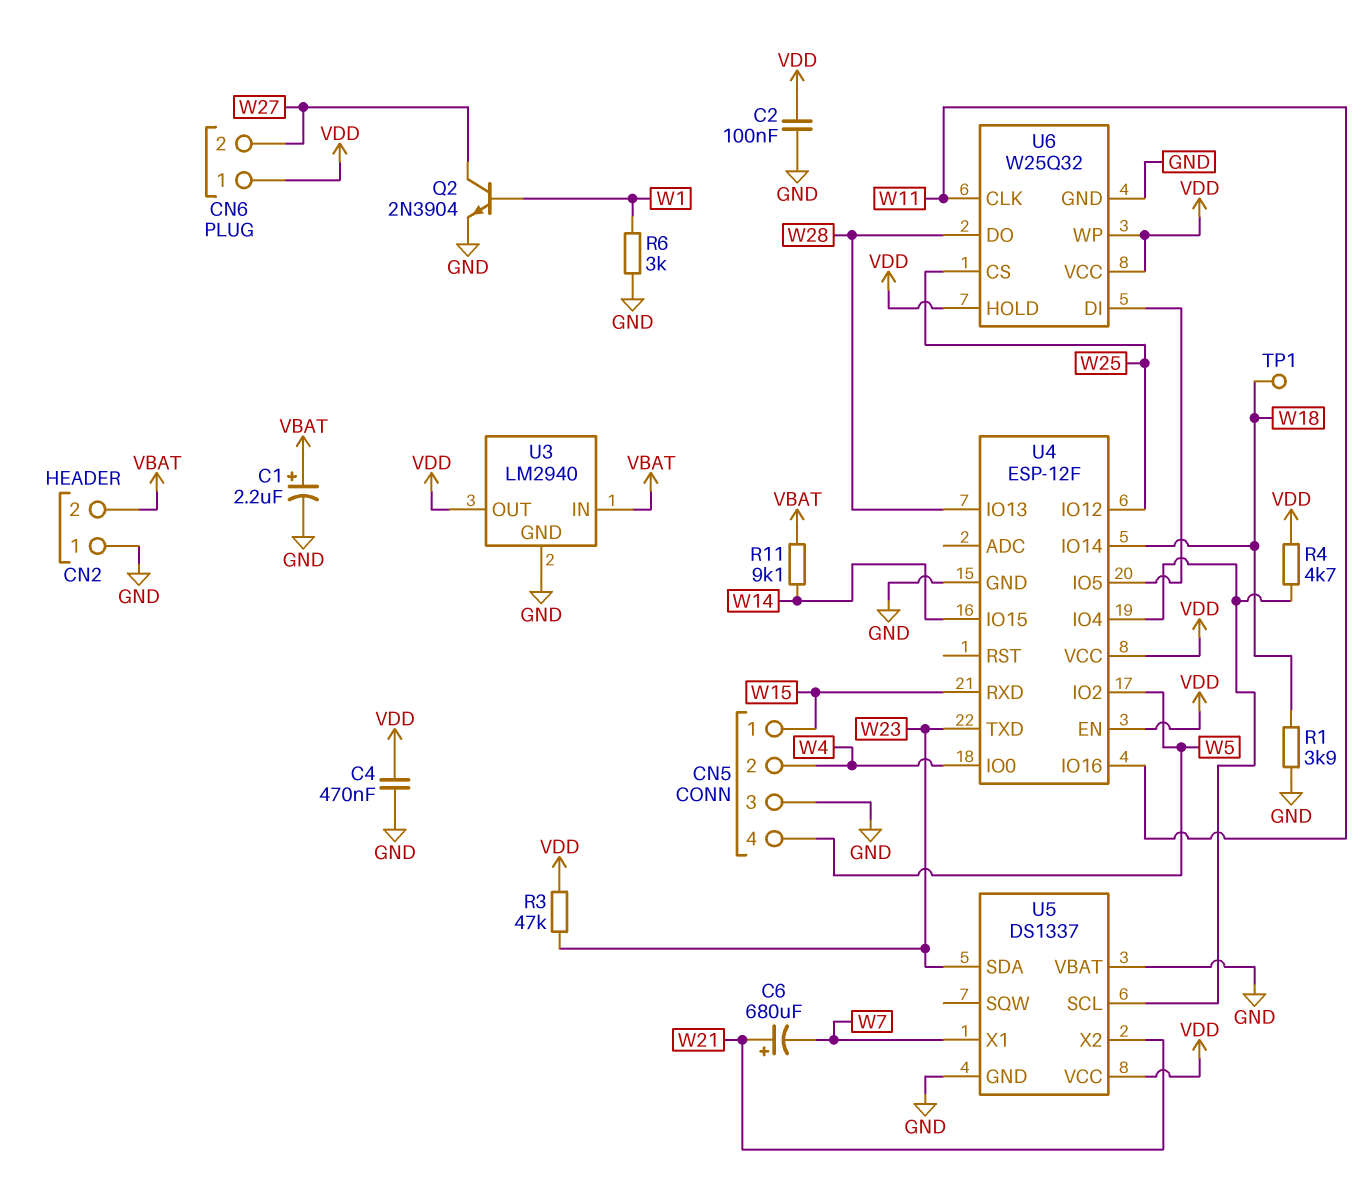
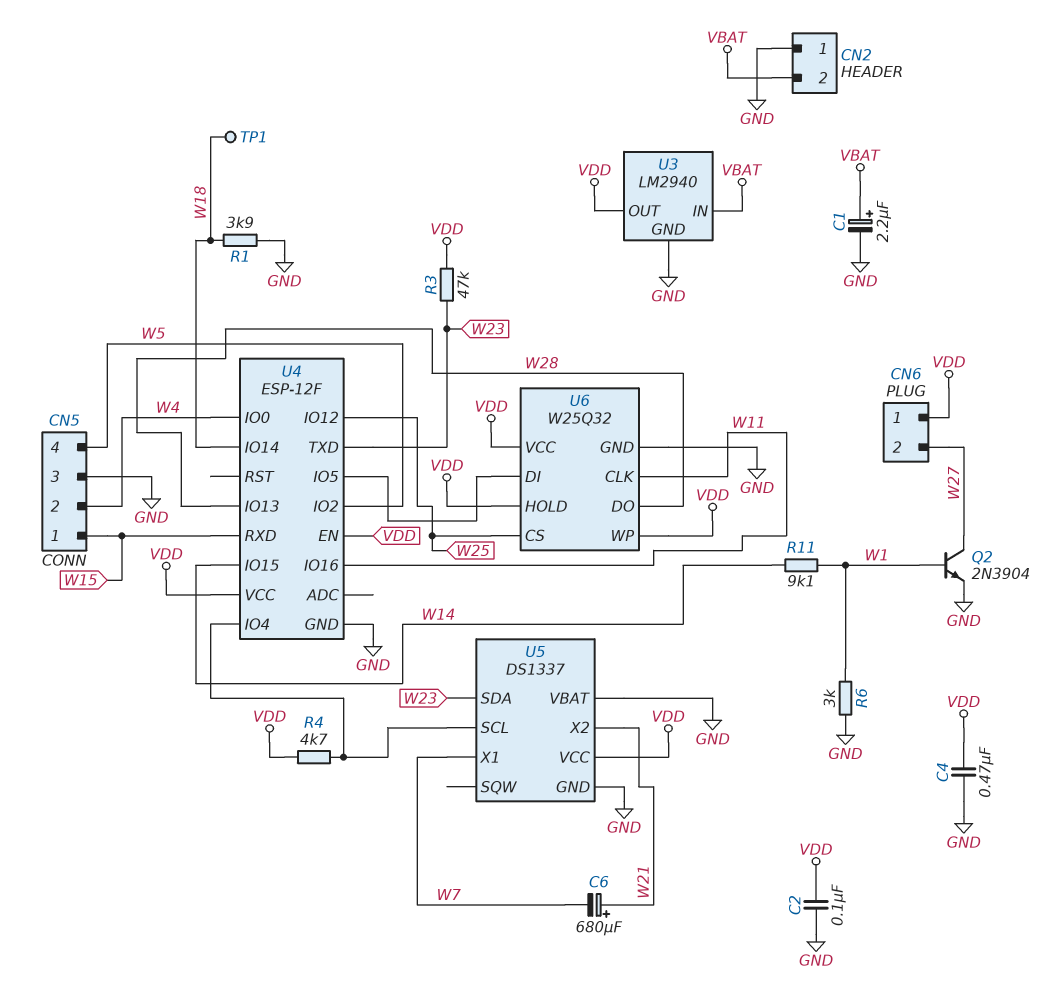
R11: 9.1k (VBAT, W14) -> 9.1k (W1, W14)

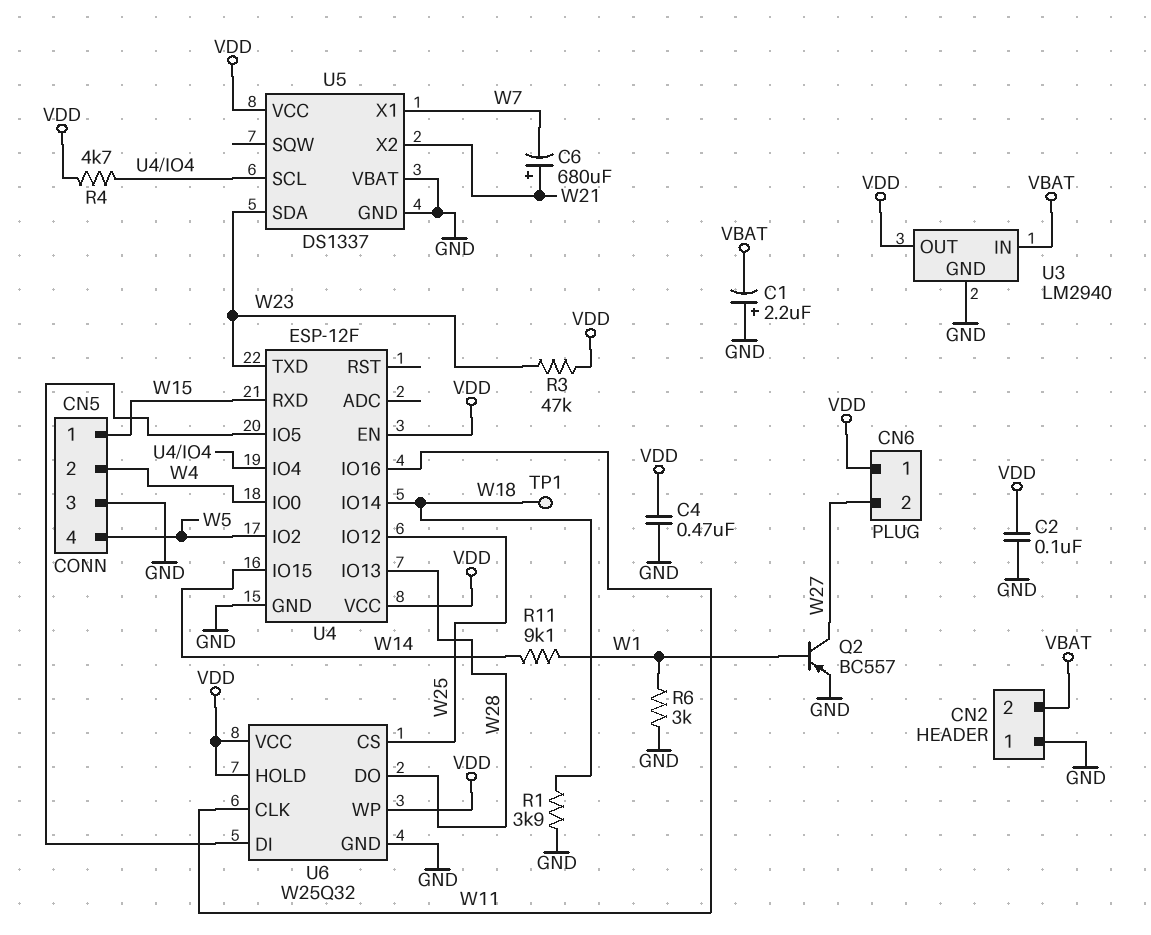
C1: 2.2uF (plus VBAT, minus GND) -> 2.2uF (plus GND, minus VBAT)
Q2: NPN 2N3904 (B W1, C W27, E GND) -> PNP BC557 (B W1, C W27, E GND)

